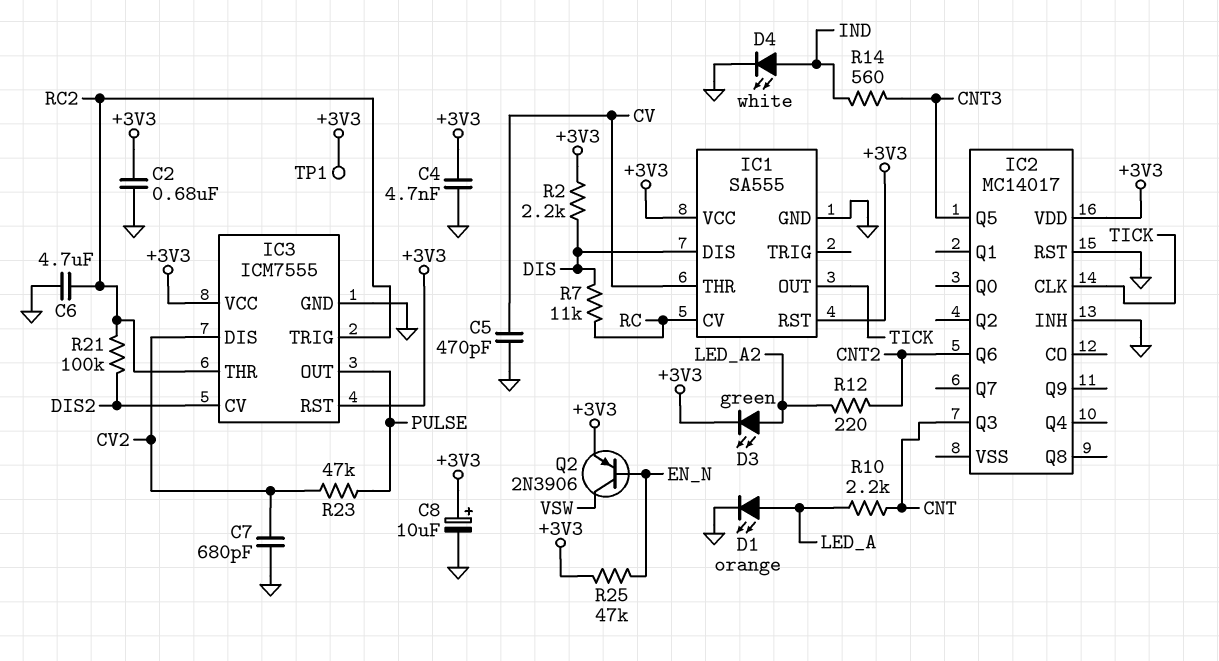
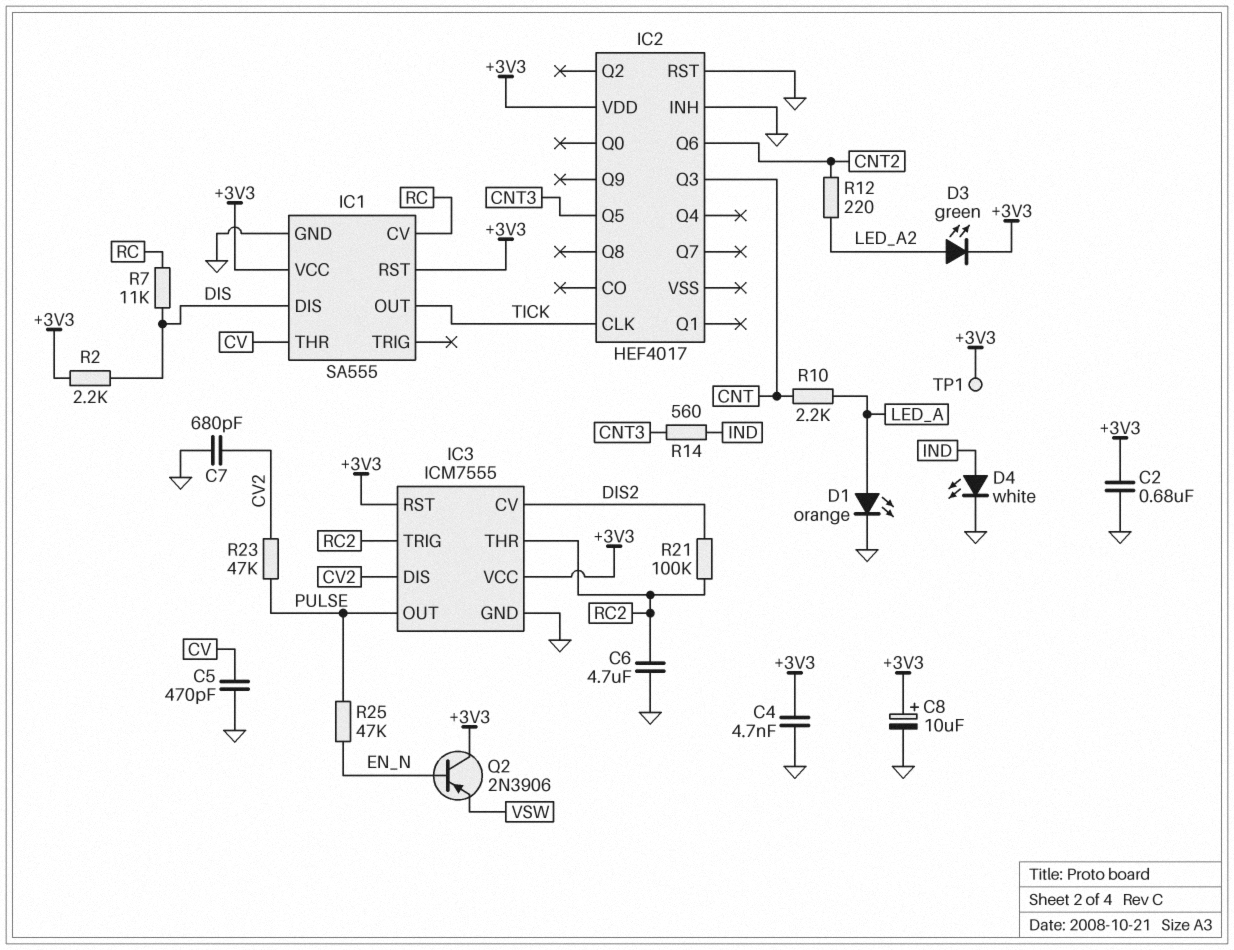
IC2: MC14017 -> HEF4017
Q2: PNP 2N3906 (B EN_N, C VSW, E +3V3) -> PNP 2N3906 (B EN_N, C +3V3, E VSW)
R25: 47k (+3V3, EN_N) -> 47k (EN_N, PULSE)

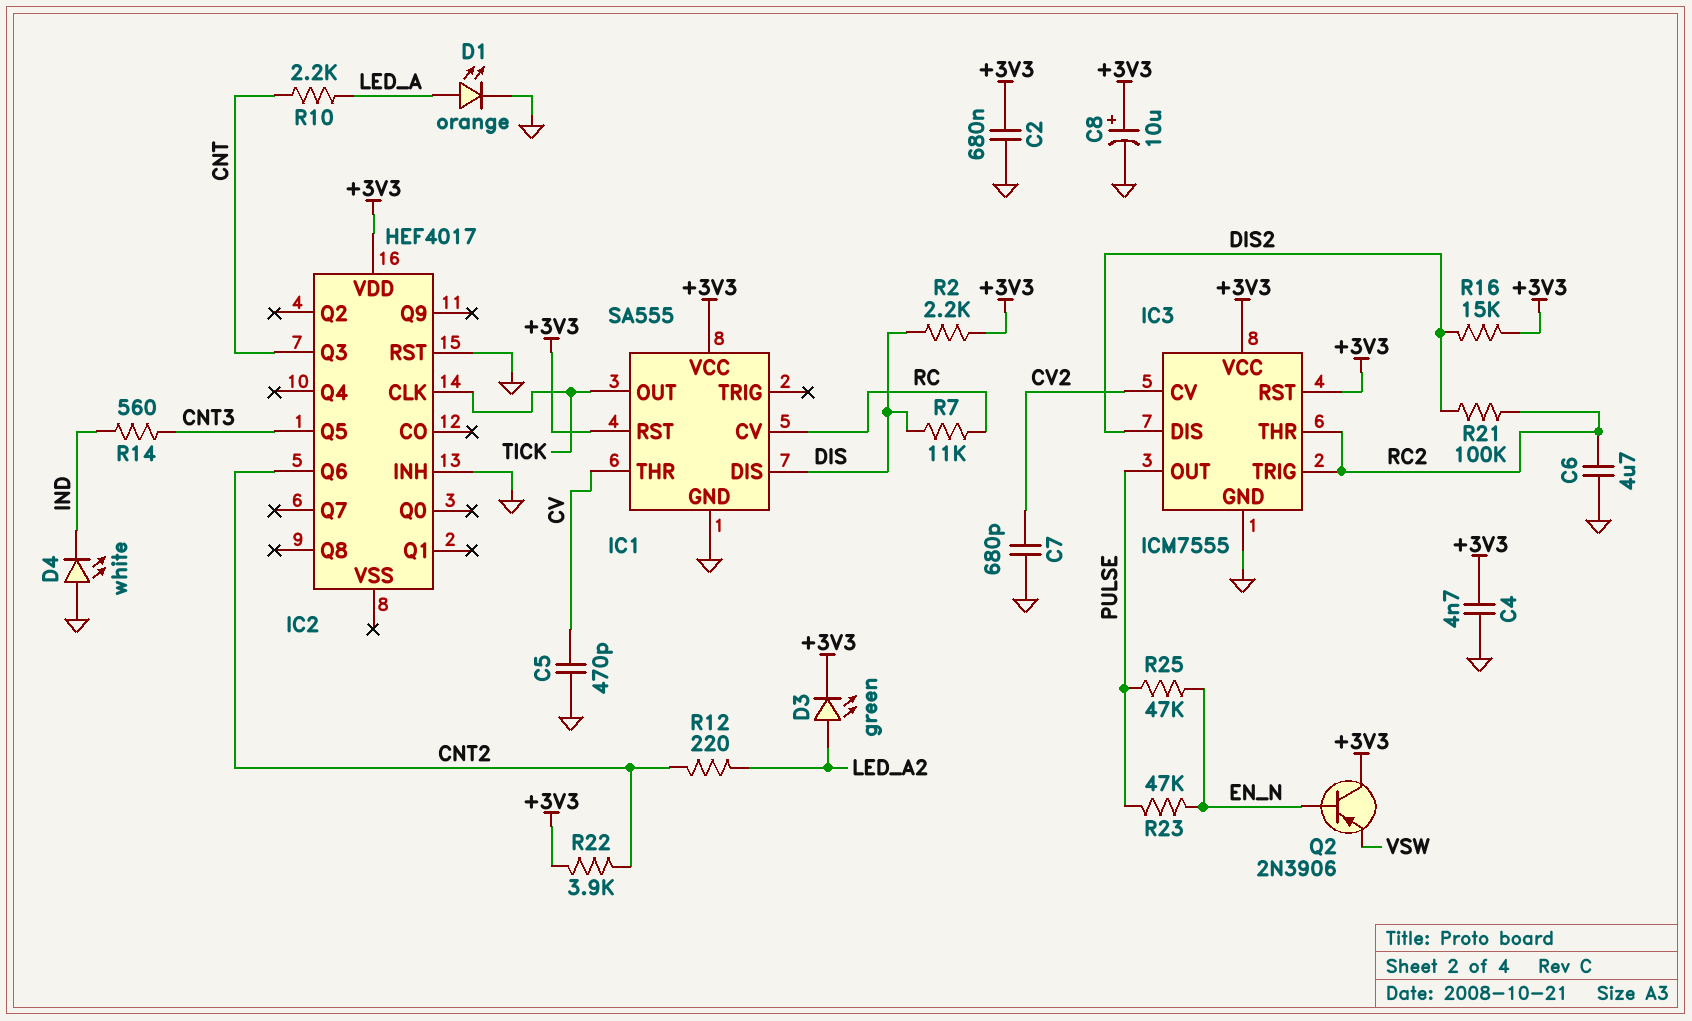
D4: LED white (A IND, K GND) -> LED white (A GND, K IND)
IC3 pin CV: DIS2 -> CV2
IC3 pin DIS: CV2 -> DIS2
R16: none -> 15k (+3V3, DIS2)
R22: none -> 3.9k (+3V3, CNT2)
R23: 47k (CV2, PULSE) -> 47k (EN_N, PULSE)
TP1: test point (+3V3) -> none

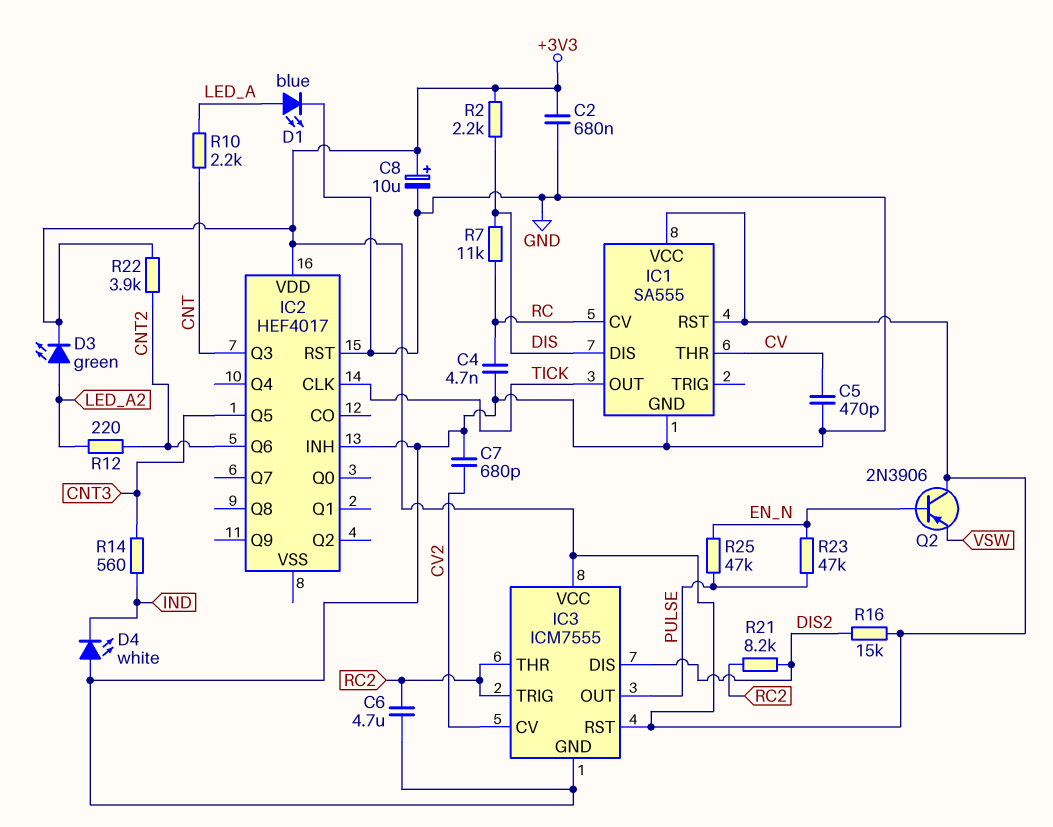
C4: 4.7nF (+3V3, GND) -> 4.7nF (GND, RC)
D1: LED orange (A LED_A, K GND) -> LED blue (A LED_A, K GND)
R21: 100k (DIS2, RC2) -> 8.2k (DIS2, RC2)

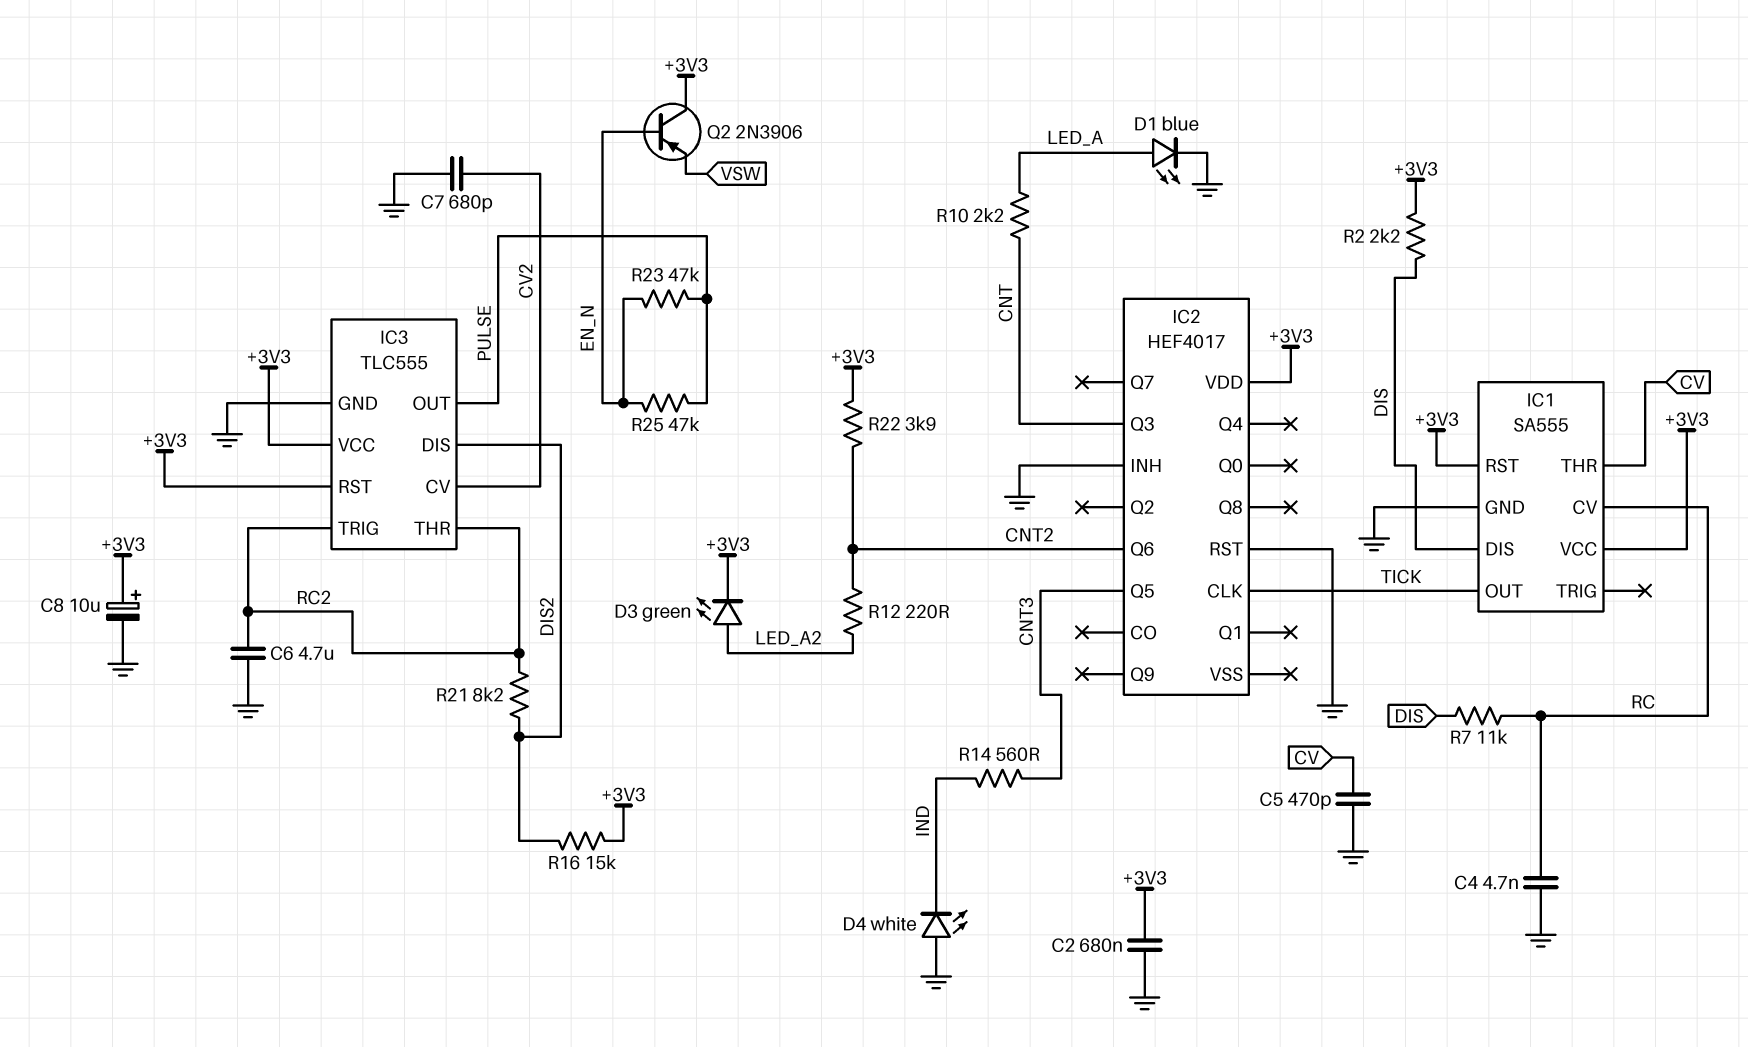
IC3: ICM7555 -> TLC555

